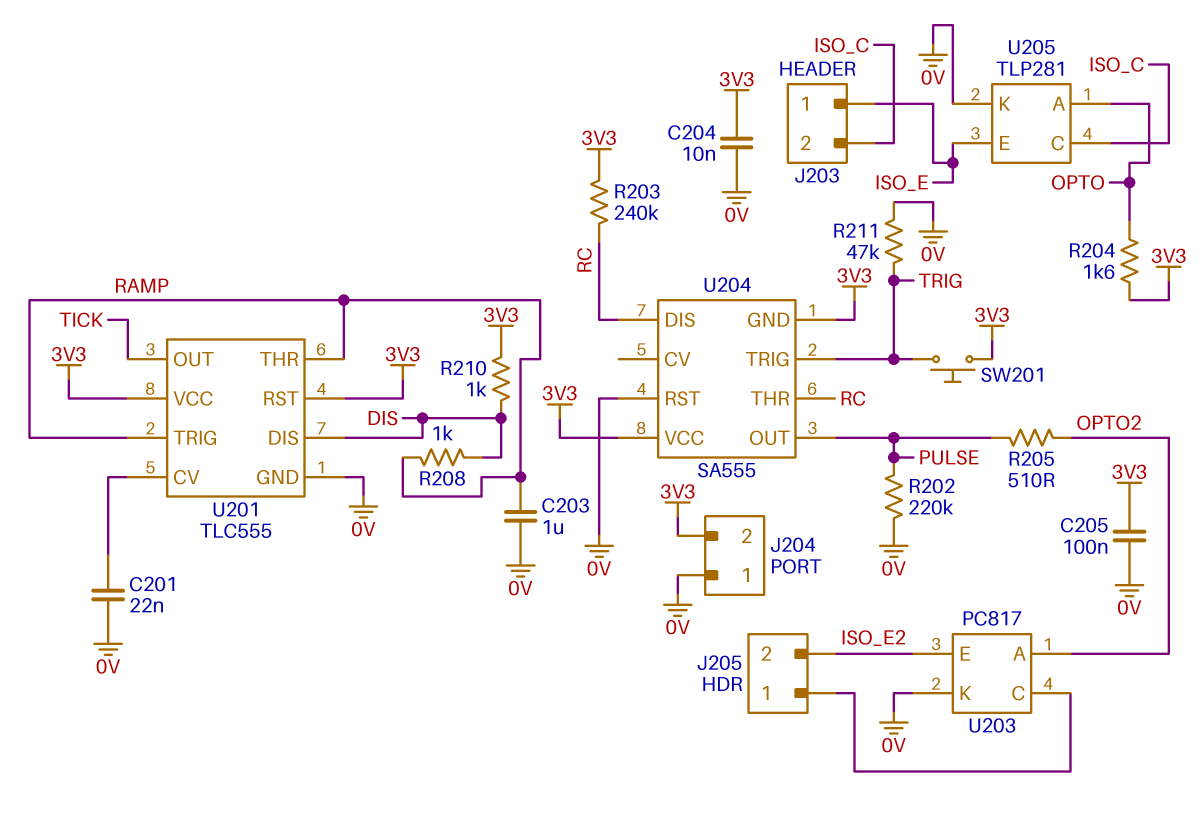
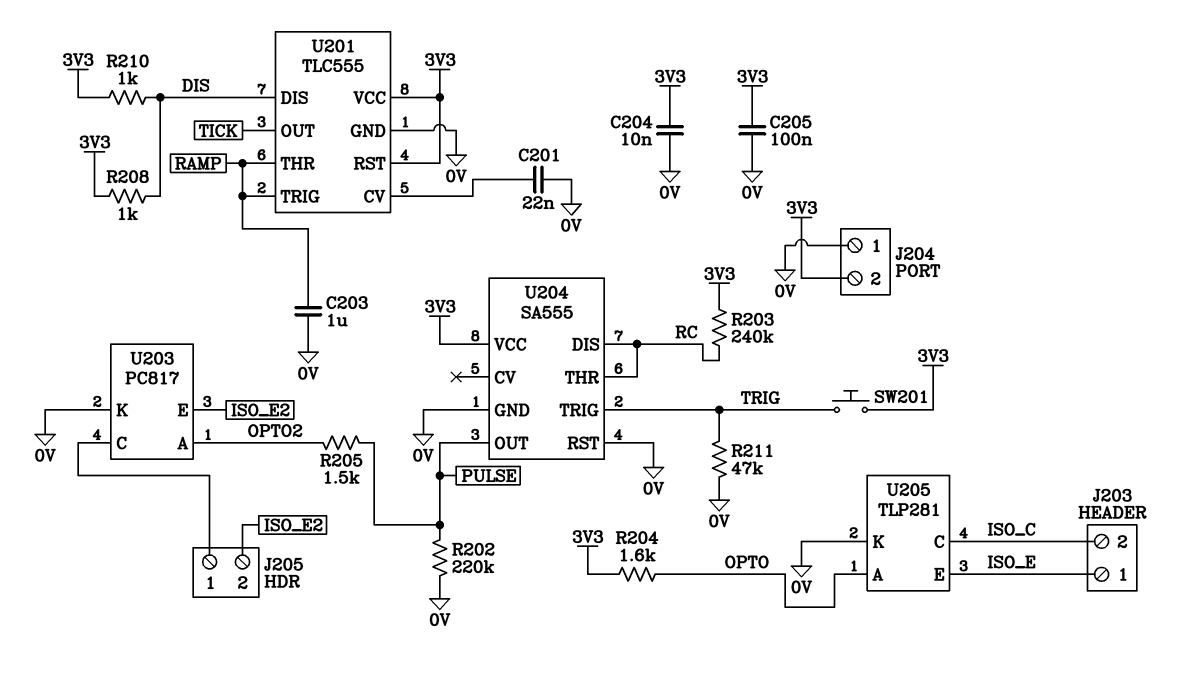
R205: 510 (OPTO2, PULSE) -> 1.5k (OPTO2, PULSE)
R208: 1k (DIS, RAMP) -> 1k (3V3, DIS)
U204 pin GND: 3V3 -> 0V

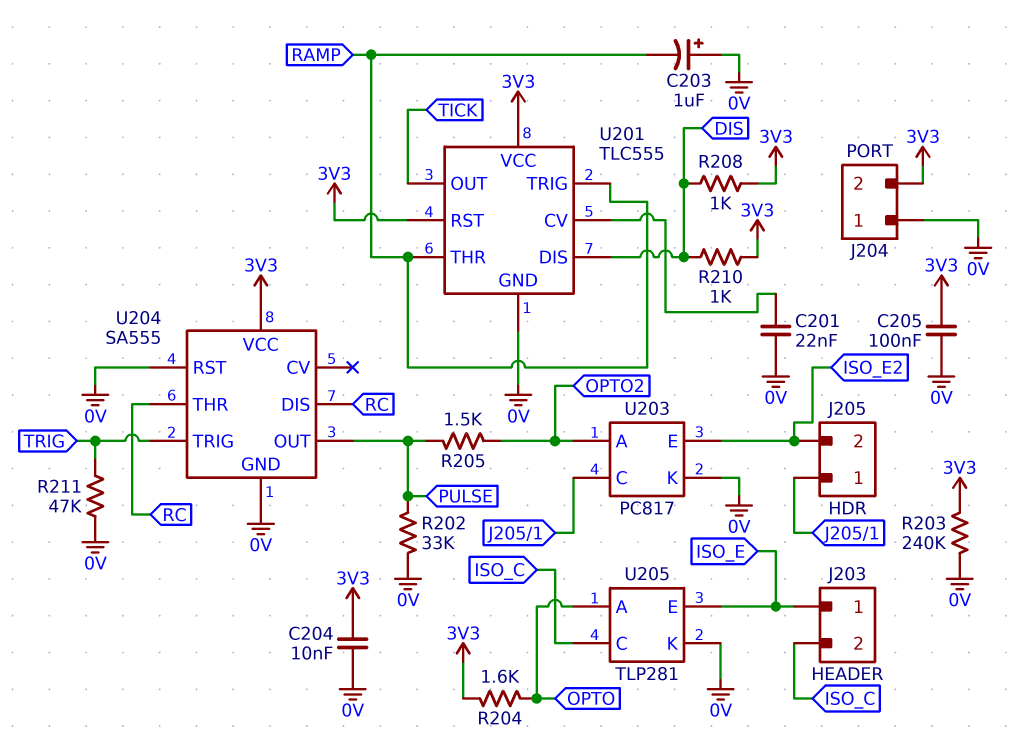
C203: 1uF (0V, RAMP) -> 1uF (plus 0V, minus RAMP)
R202: 220k (0V, PULSE) -> 33k (0V, PULSE)
R203: 240k (3V3, RC) -> 240k (0V, 3V3)
SW201: button (3V3, TRIG) -> none

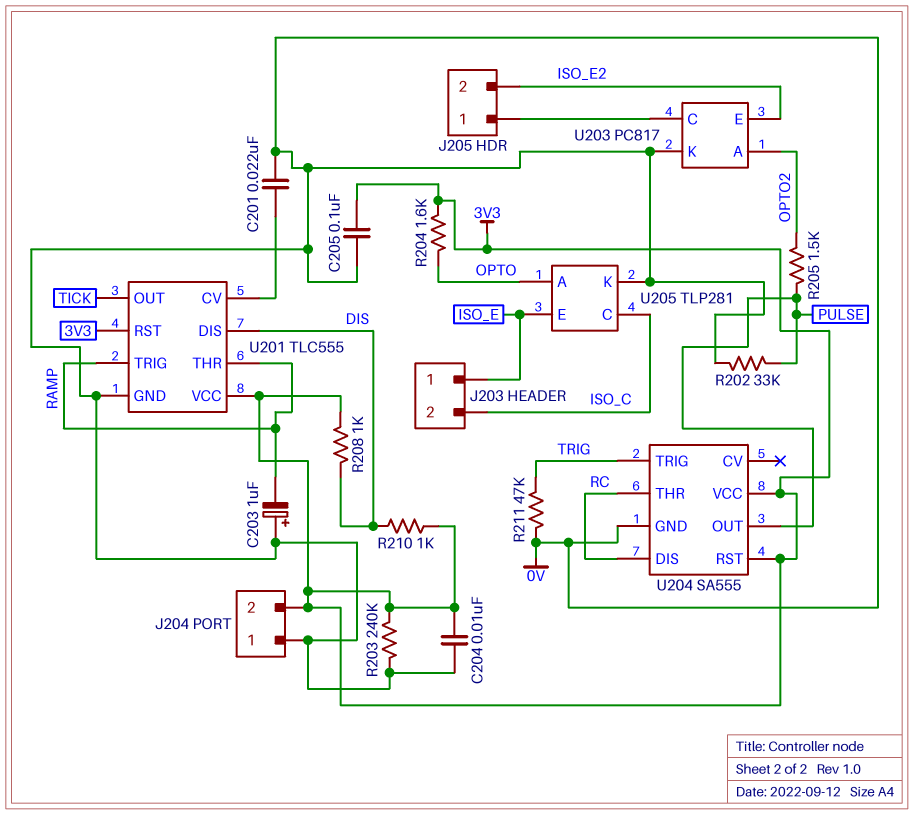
U204 pin RST: 0V -> 3V3

